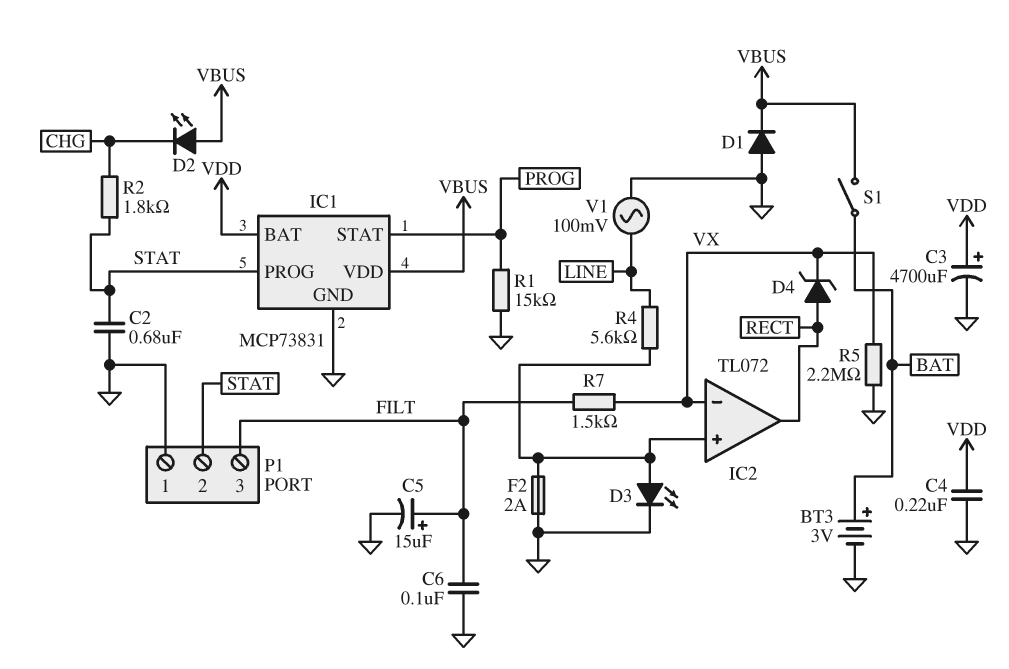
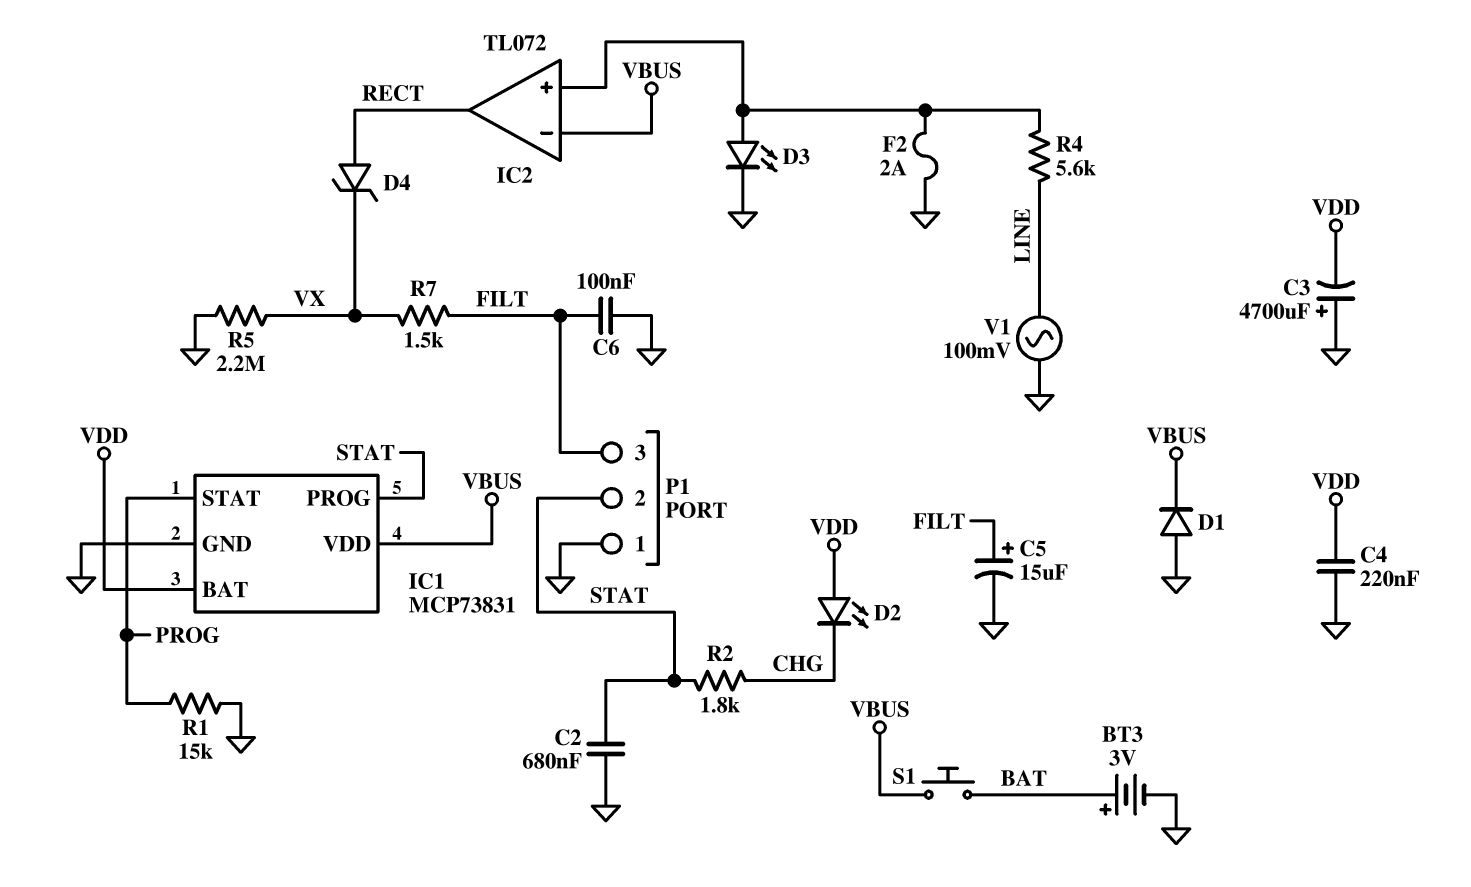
C3: 4700uF (plus VDD, minus GND) -> 4700uF (plus GND, minus VDD)
D2: LED (A VBUS, K CHG) -> LED (A VDD, K CHG)
IC2 pin in-: VX -> VBUS
S1: switch (BAT, VBUS) -> button (BAT, VBUS)

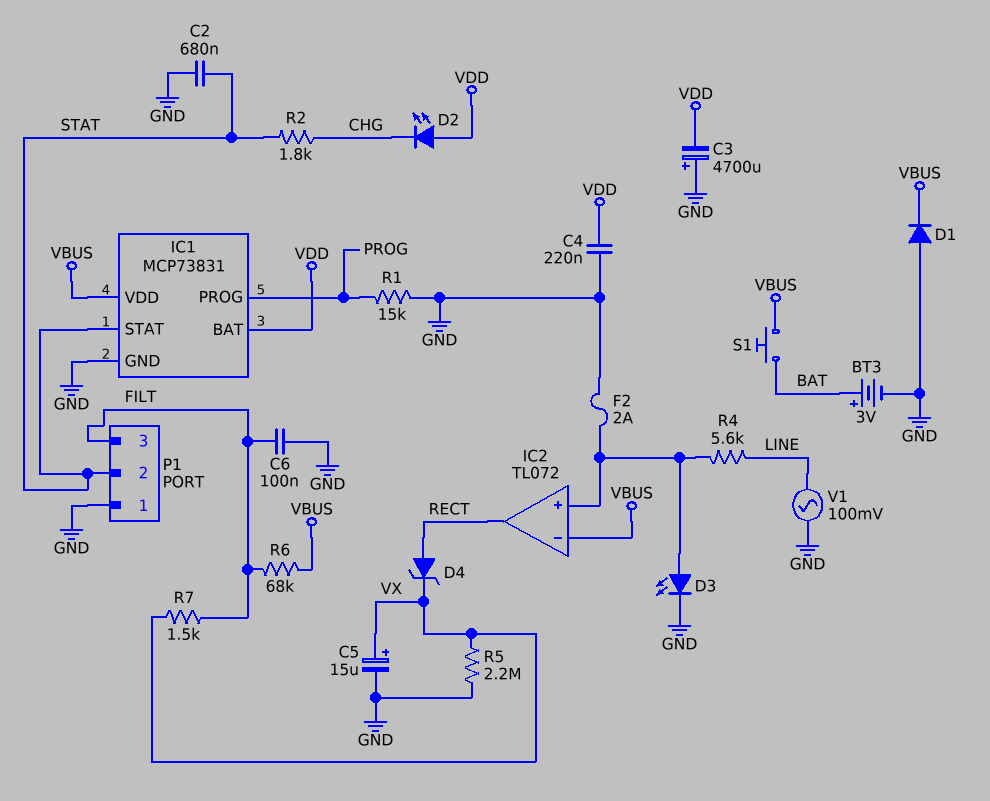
C5: 15uF (plus FILT, minus GND) -> 15uF (plus VX, minus GND)
IC1 pin PROG: STAT -> PROG
IC1 pin STAT: PROG -> STAT
R6: none -> 68k (FILT, VBUS)

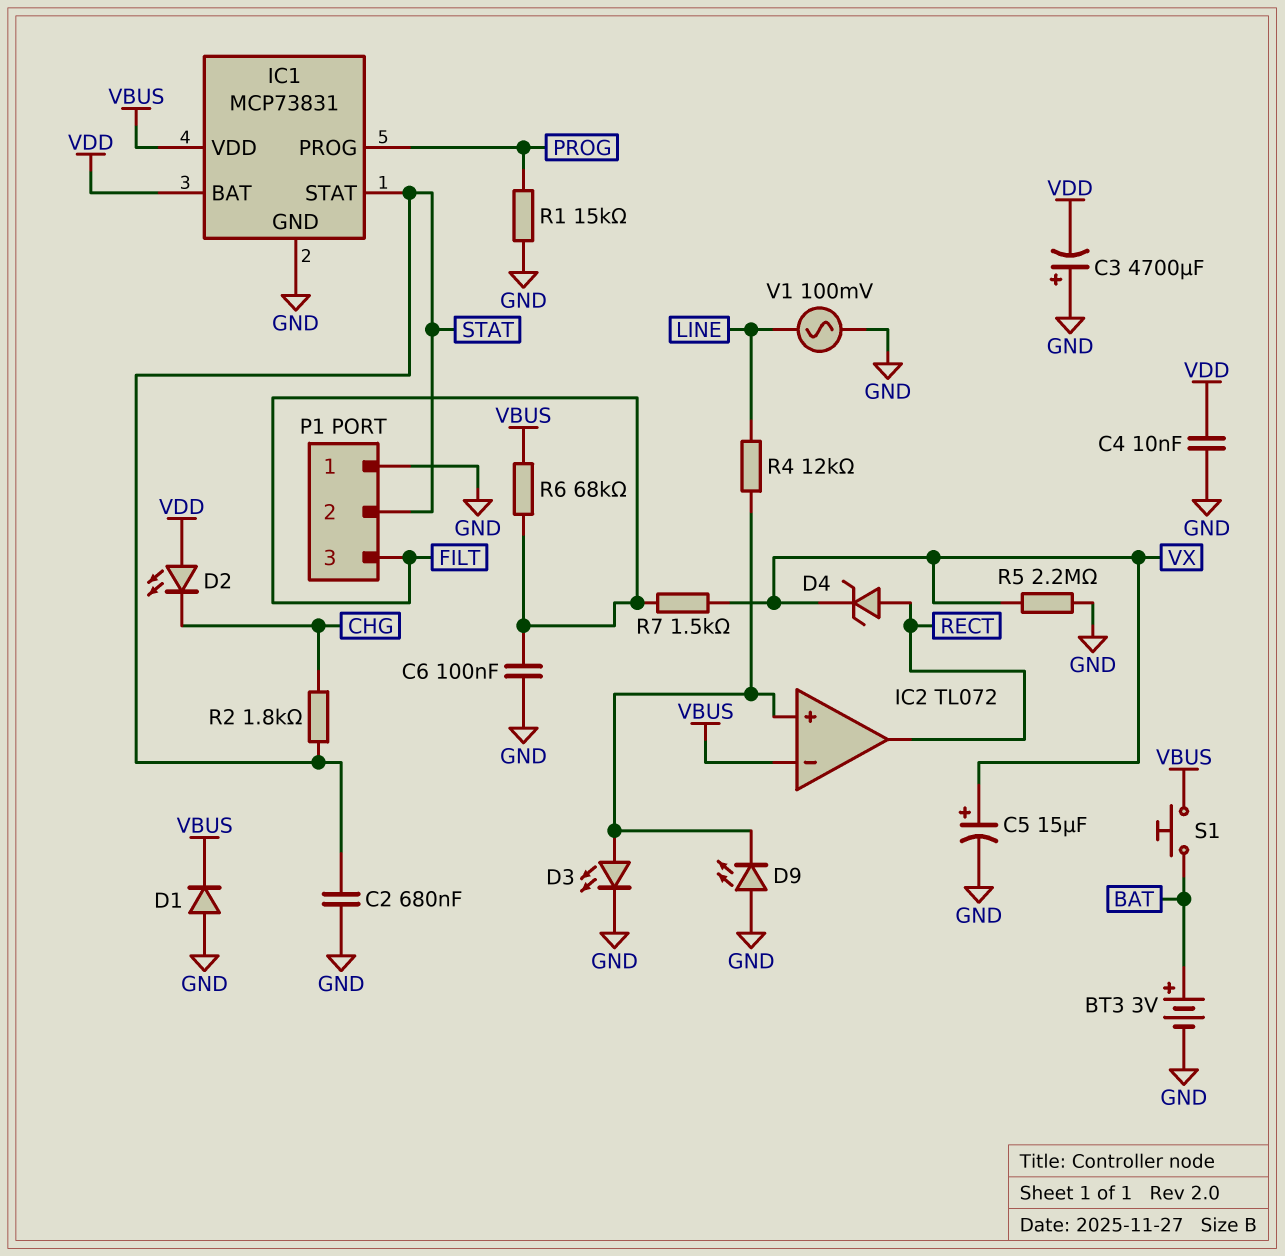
C4: 220nF (GND, VDD) -> 10nF (GND, VDD)
D9: none -> LED (A GND, K IC2/in+)
F2: 2A (GND, IC2/in+) -> none
R4: 5.6k (IC2/in+, LINE) -> 12k (IC2/in+, LINE)

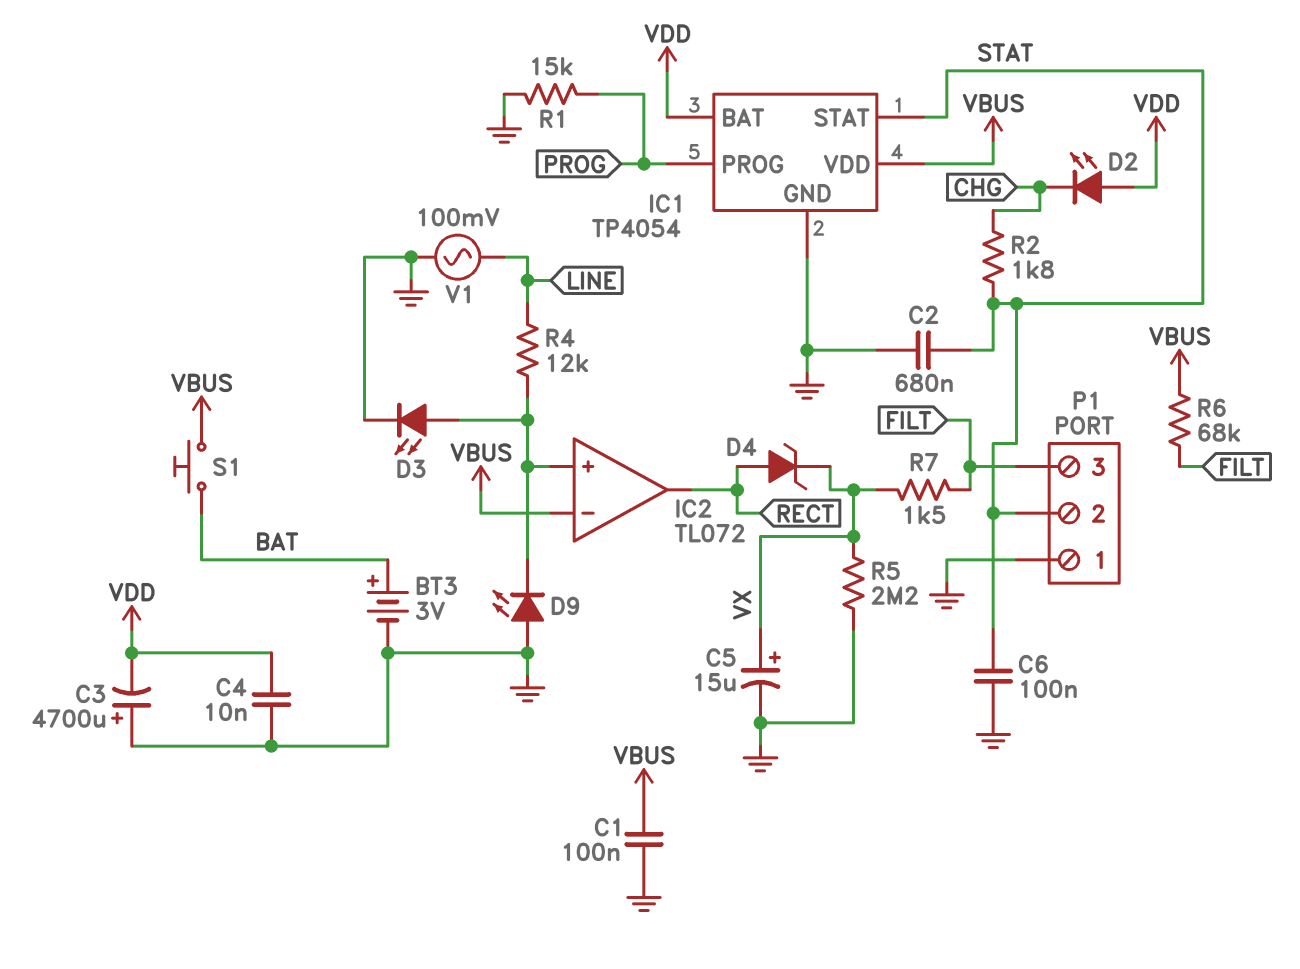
C1: none -> 100nF (GND, VBUS)
C6: 100nF (FILT, GND) -> 100nF (GND, STAT)
D1: diode (A GND, K VBUS) -> none
IC1: MCP73831 -> TP4054

